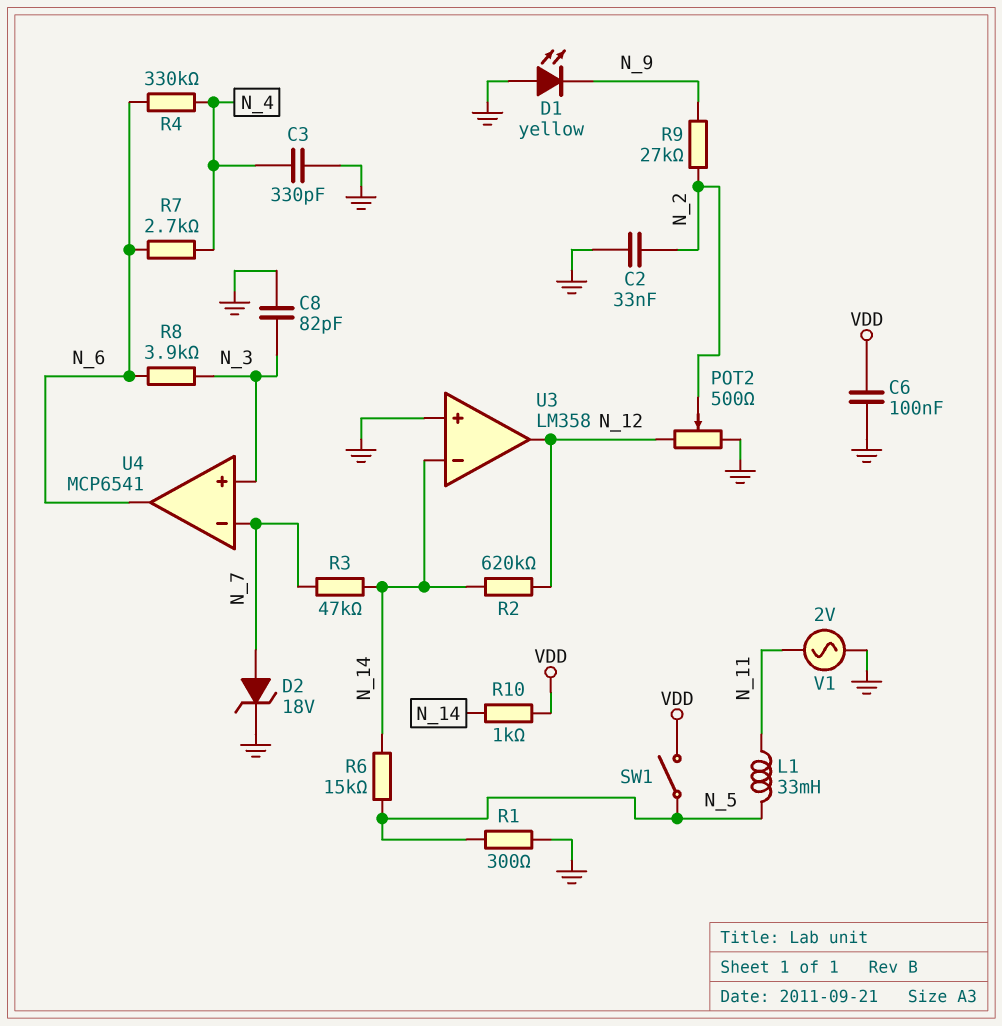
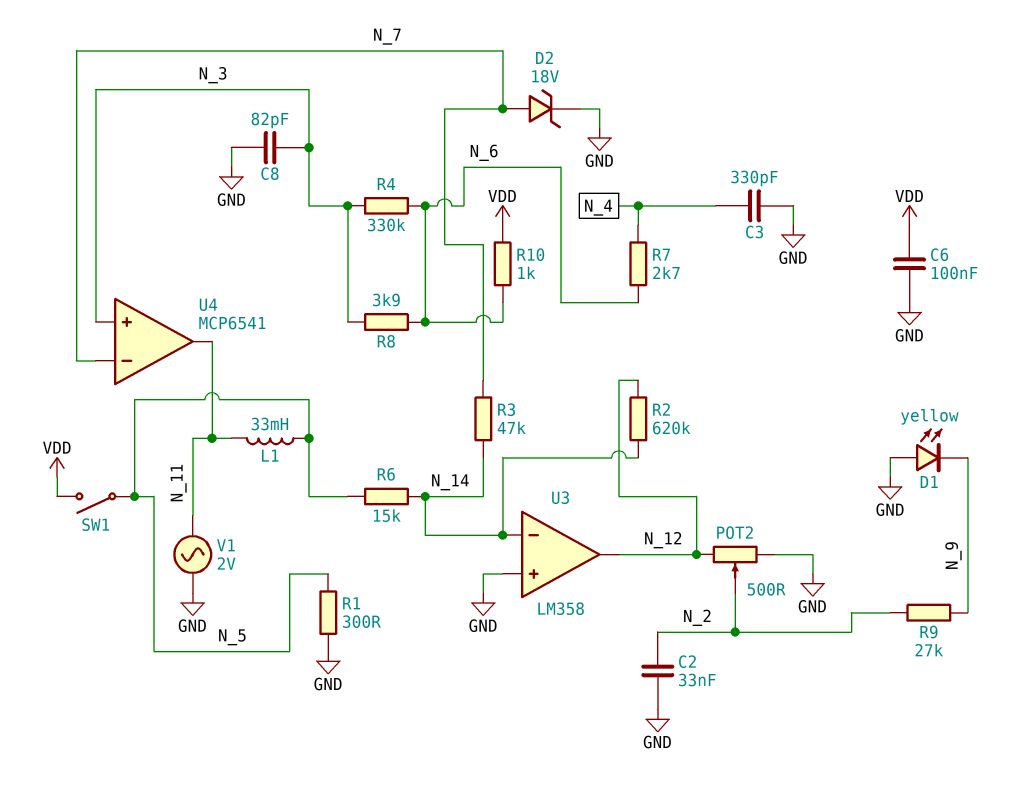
R4: 330k (N_4, N_6) -> 330k (N_3, N_6)
R10: 1k (N_14, VDD) -> 1k (N_6, VDD)
U4 pin out: N_6 -> N_11

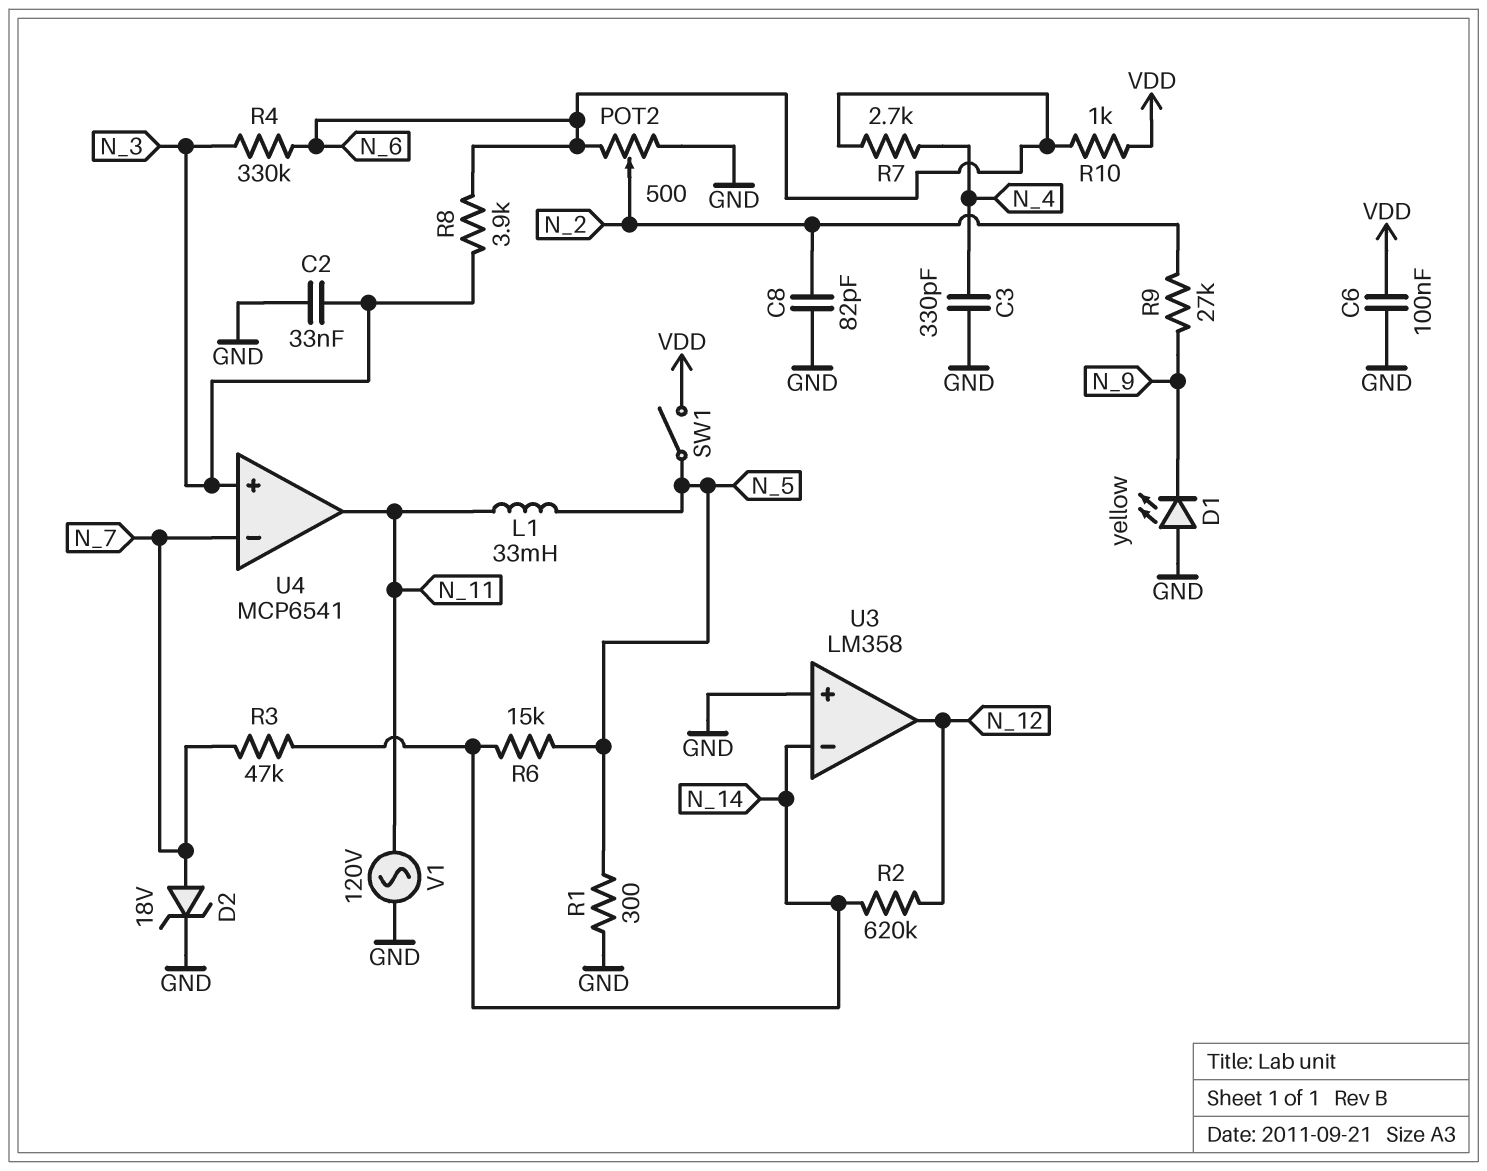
C2: 33nF (GND, N_2) -> 33nF (GND, N_3)
C8: 82pF (GND, N_3) -> 82pF (GND, N_2)
POT2: 500 (GND, N_12, wiper N_2) -> 500 (GND, N_6, wiper N_2)
V1: AC 2V (GND, N_11) -> AC 120V (GND, N_11)

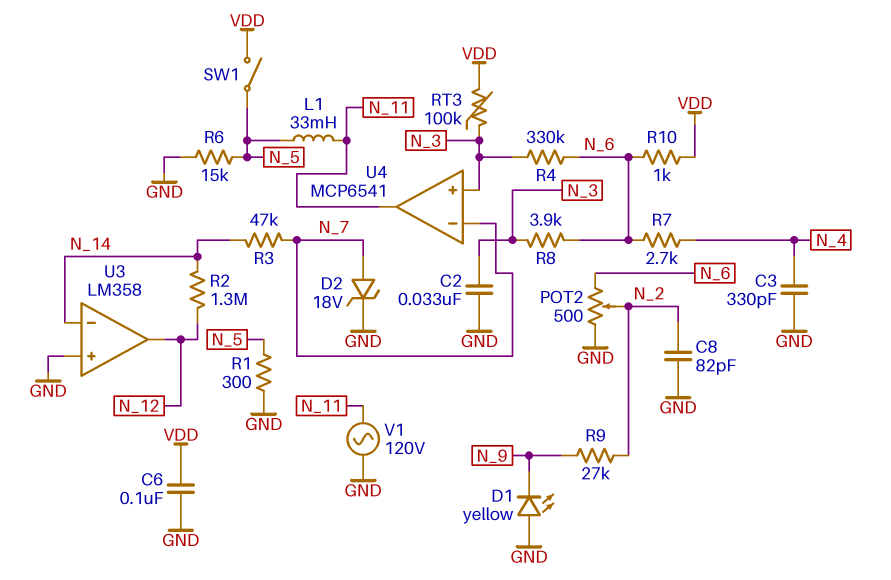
R2: 620k (N_12, N_14) -> 1.3M (N_12, N_14)
R6: 15k (N_5, N_14) -> 15k (GND, N_5)
RT3: none -> 100k (N_3, VDD)

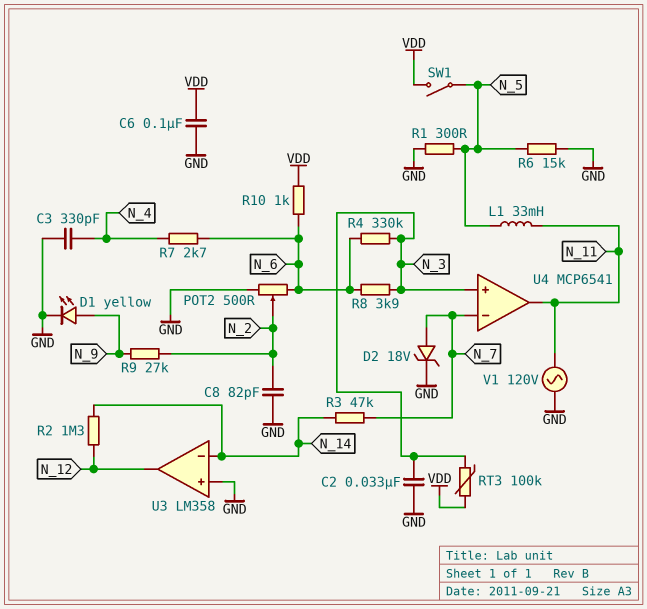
D1: LED yellow (A GND, K N_9) -> LED yellow (A N_9, K GND)

